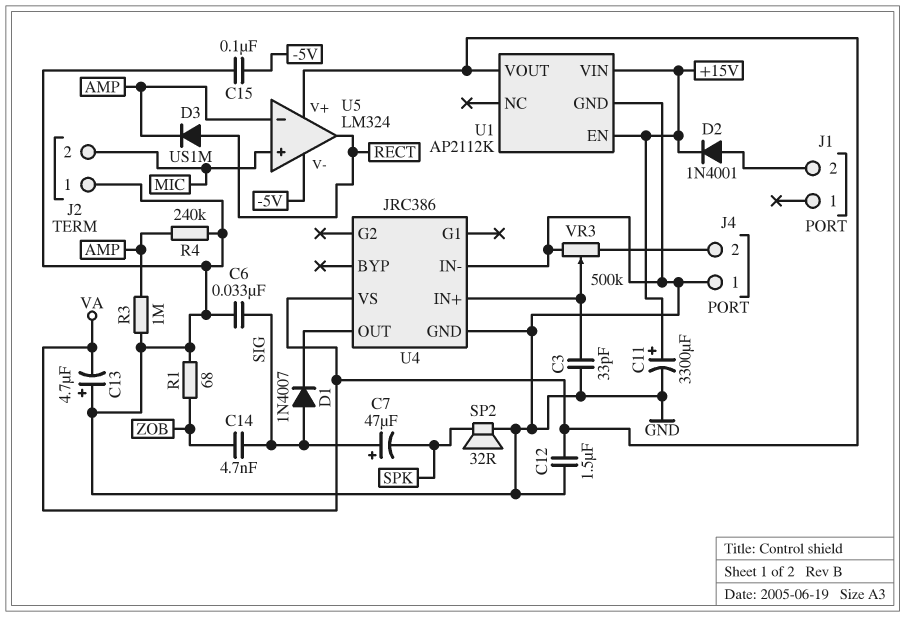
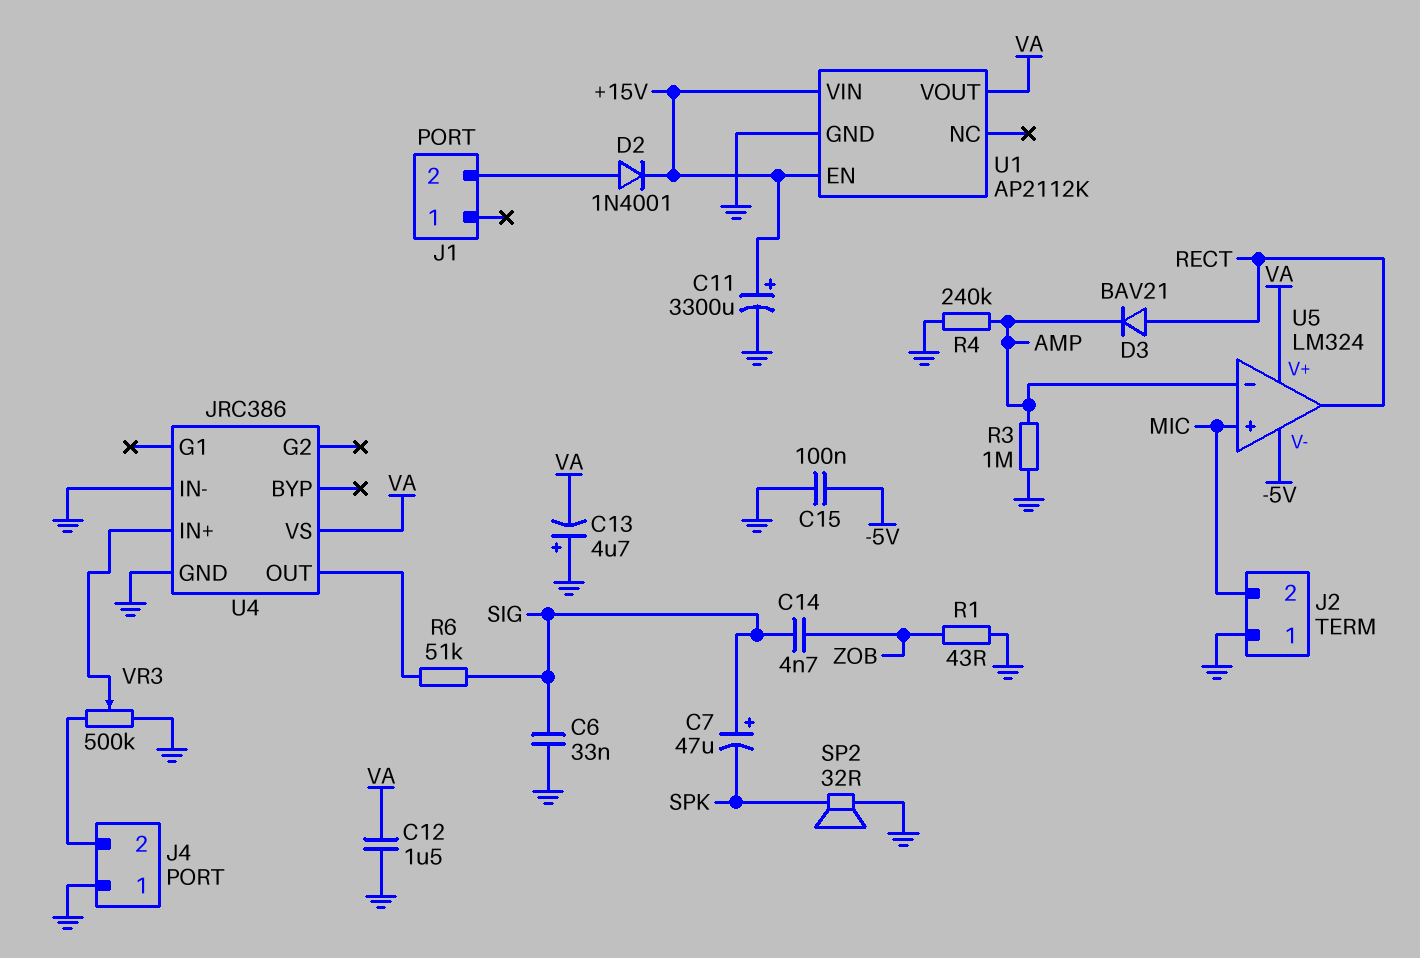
C3: 33pF (GND, U4/IN+) -> none
D1: diode 1N4007 (A SIG, K U4/OUT) -> none
D3: diode US1M (A RECT, K AMP) -> diode BAV21 (A RECT, K AMP)
R1: 68 (GND, ZOB) -> 43 (GND, ZOB)
R6: none -> 51k (SIG, U4/OUT)

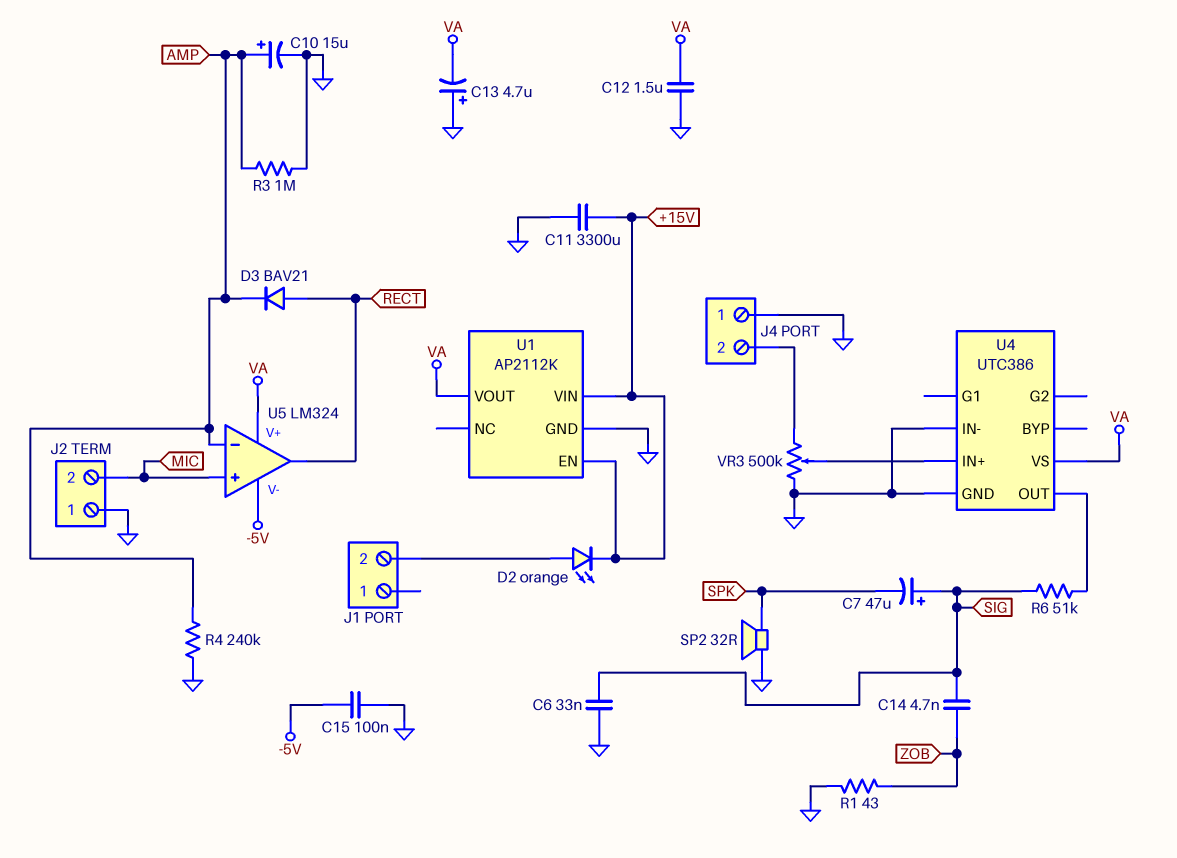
C10: none -> 15uF (plus AMP, minus GND)
C11: 3300uF (plus +15V, minus GND) -> 3300uF (+15V, GND)
D2: diode 1N4001 (A J1/2, K +15V) -> LED orange (A J1/2, K +15V)
U4: JRC386 -> UTC386

